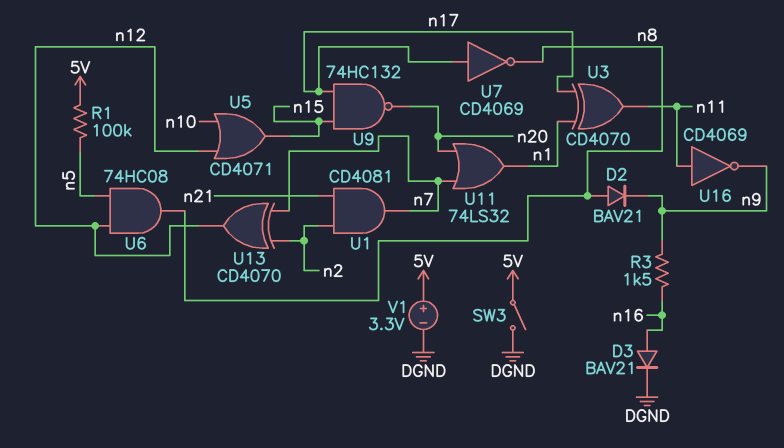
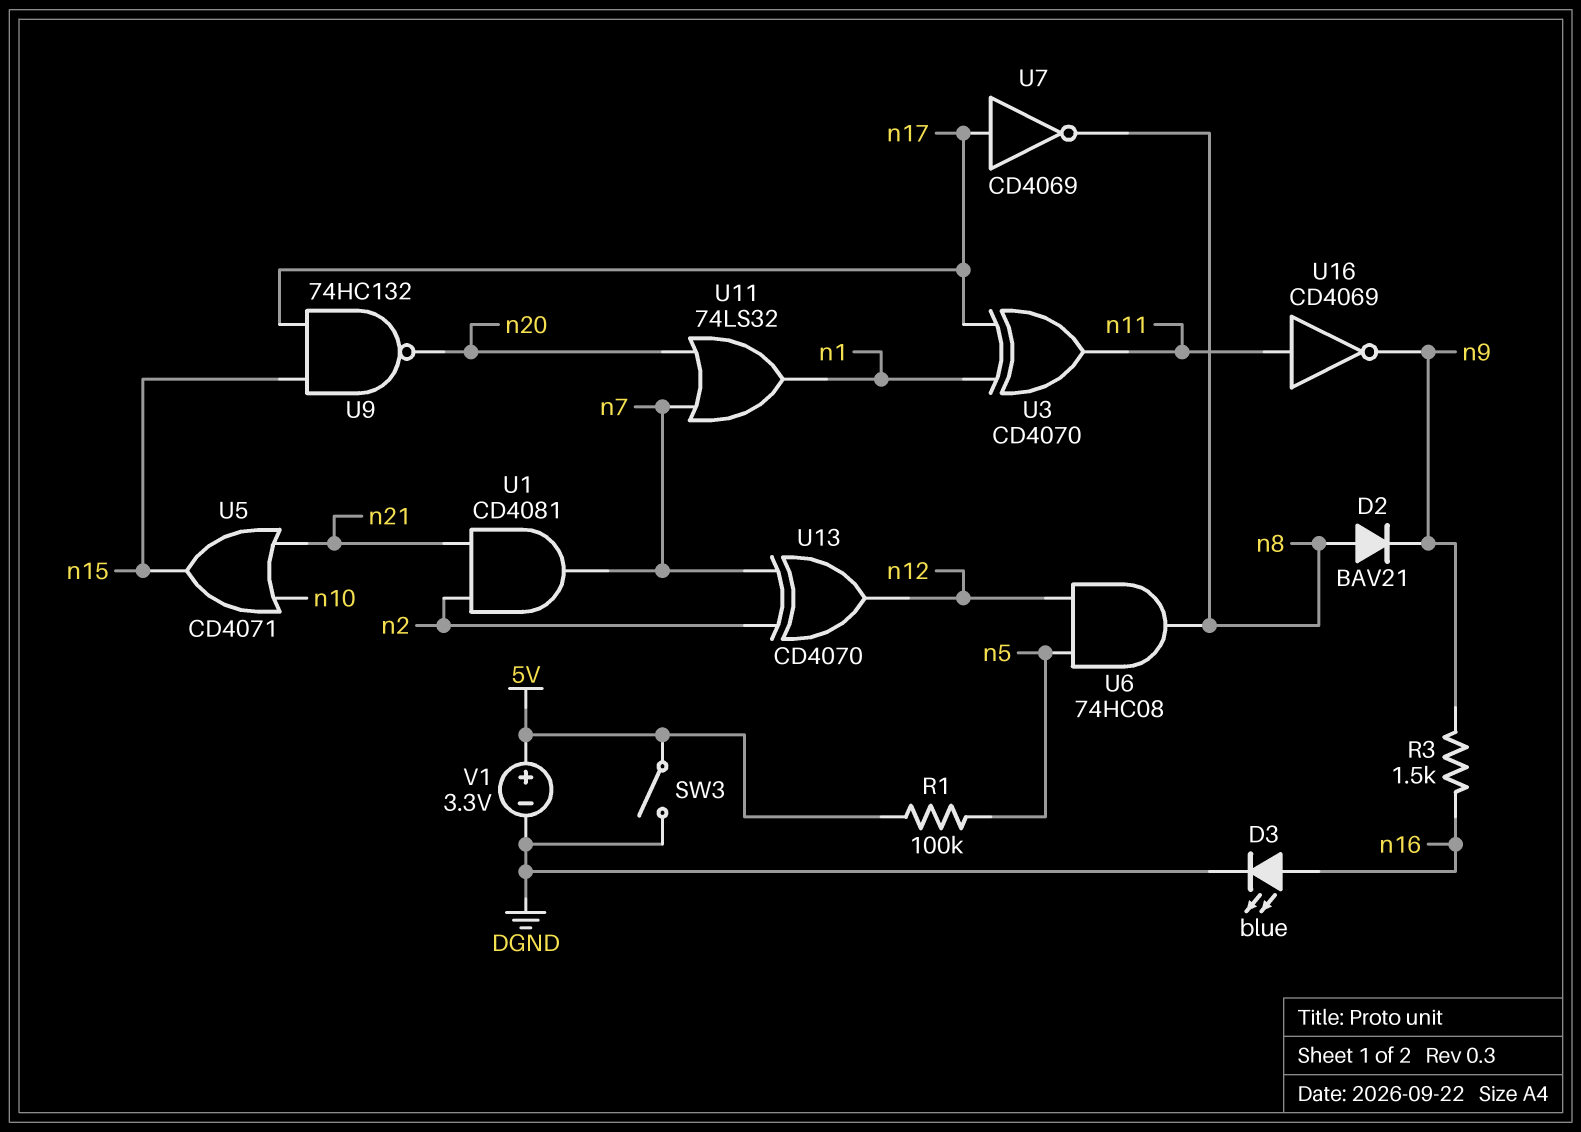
D3: diode BAV21 (A n16, K DGND) -> LED blue (A n16, K DGND)
U5: OR CD4071 (in n10, in n12, out n15) -> OR CD4071 (in n10, in n21, out n15)

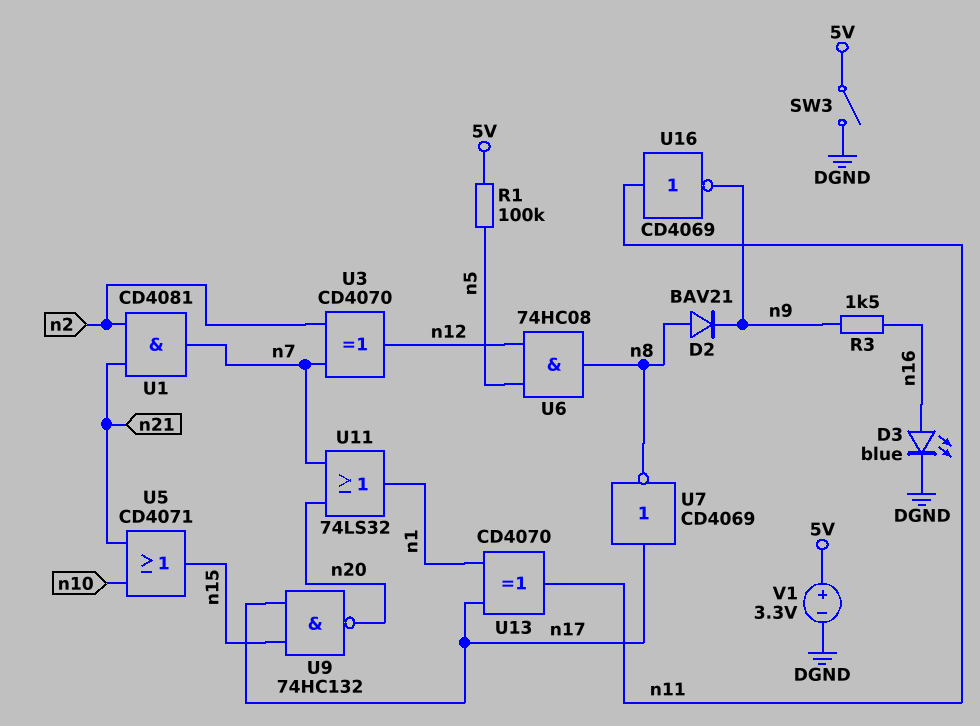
U3: XOR CD4070 (in n1, in n17, out n11) -> XOR CD4070 (in n2, in n7, out n12)
U13: XOR CD4070 (in n2, in n7, out n12) -> XOR CD4070 (in n1, in n17, out n11)

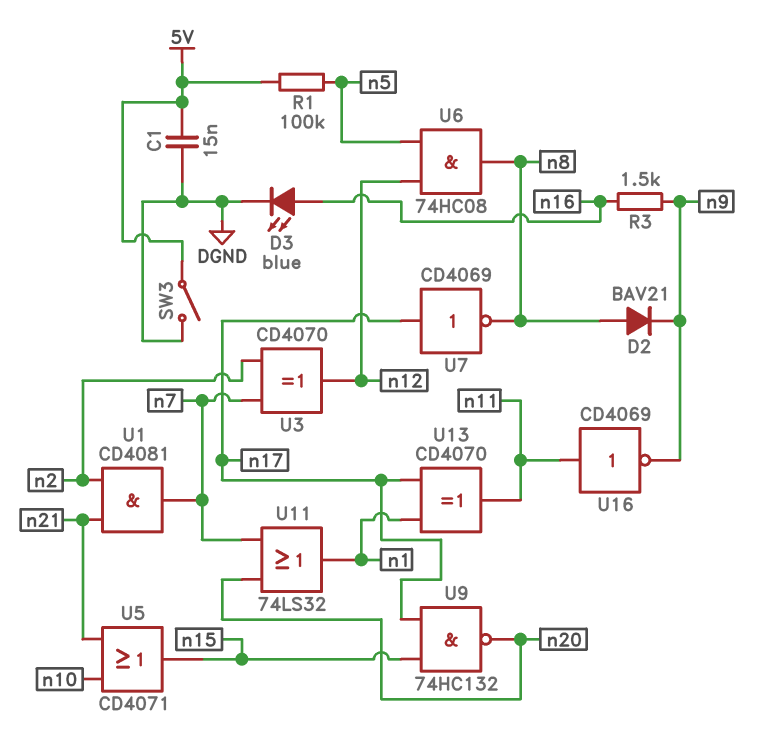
C1: none -> 15nF (5V, DGND)
V1: 3.3V (plus 5V, minus DGND) -> none

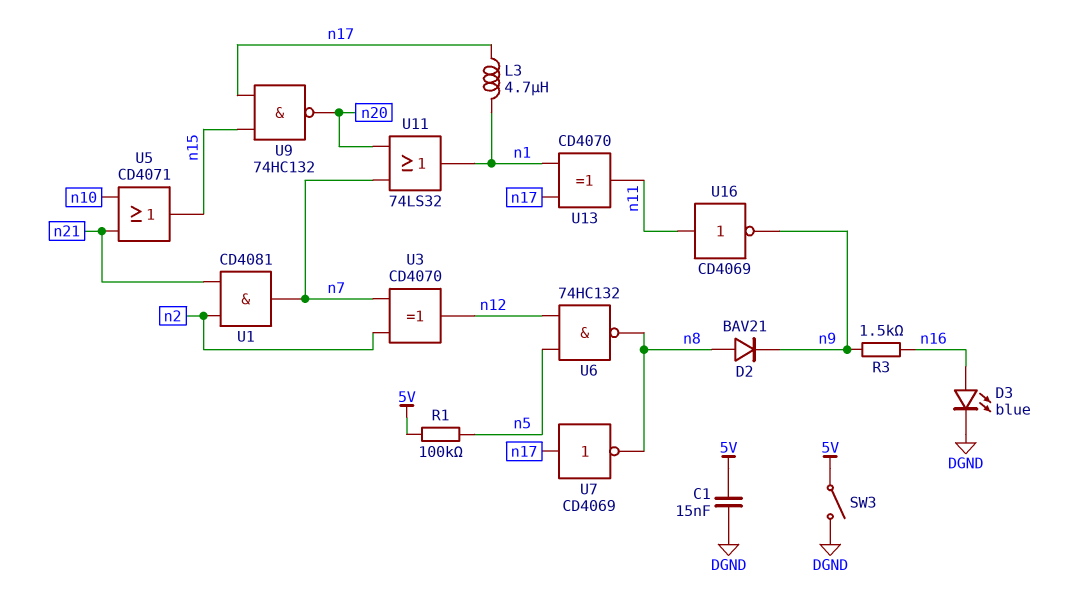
L3: none -> 4.7uH (n1, n17)
U6: AND 74HC08 (in n5, in n12, out n8) -> NAND 74HC132 (in n5, in n12, out n8)

